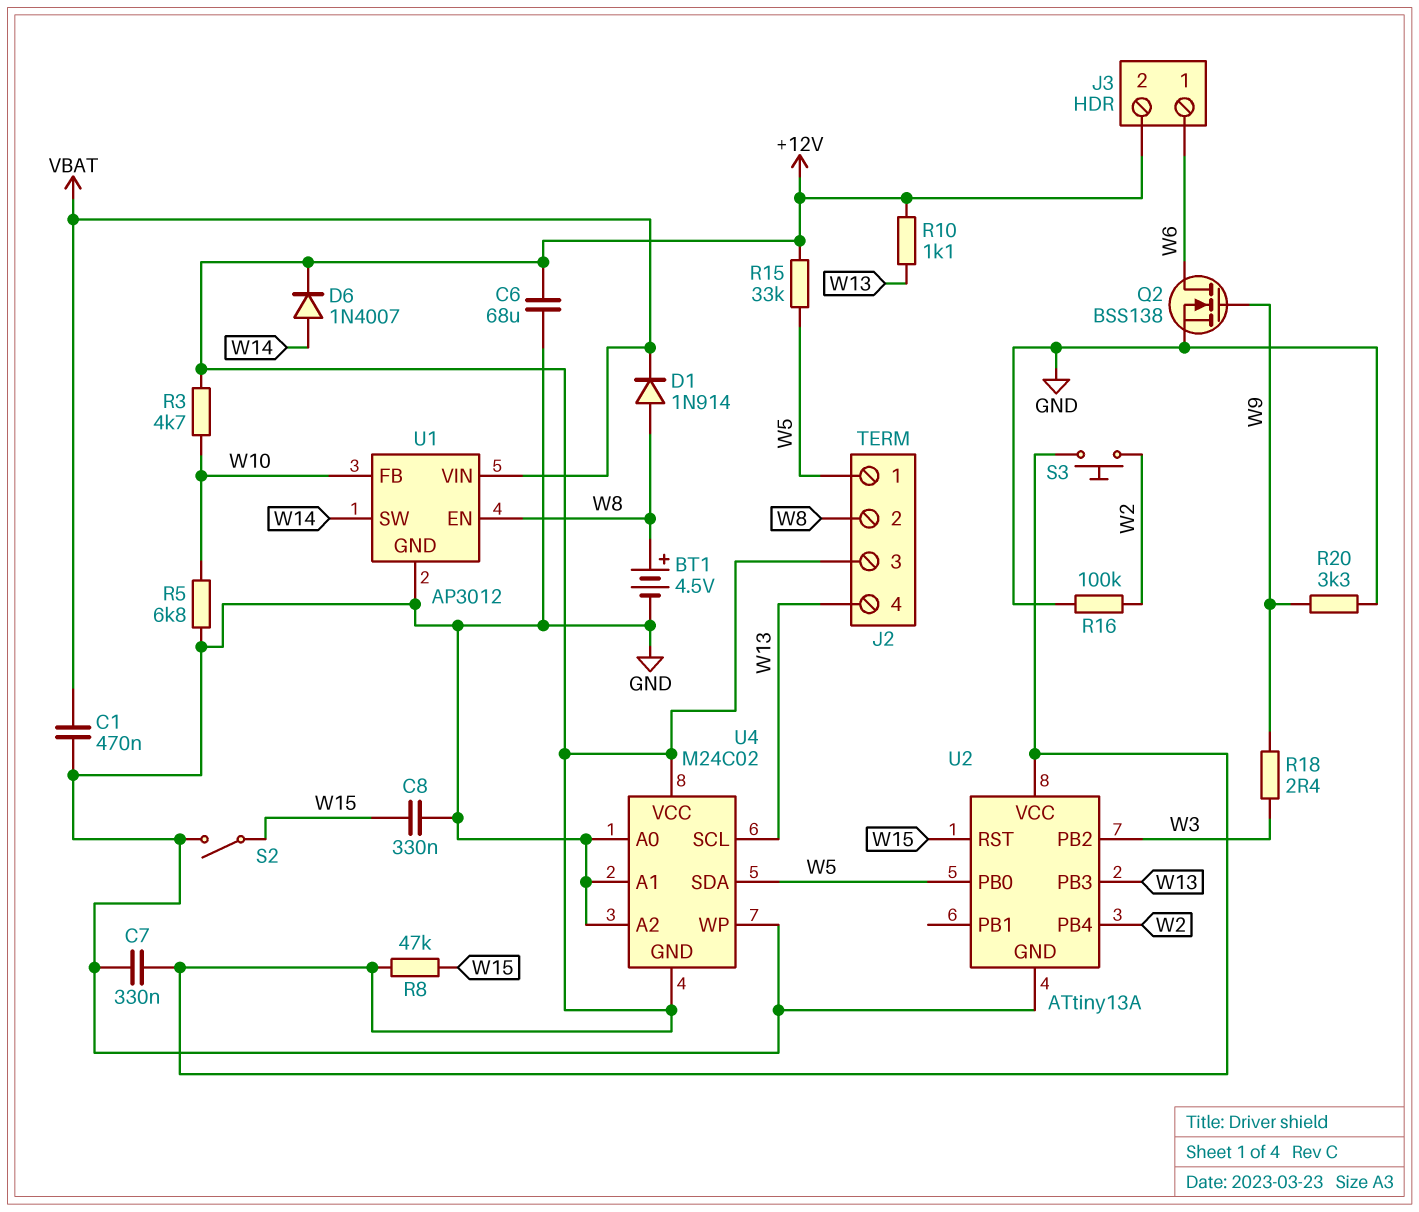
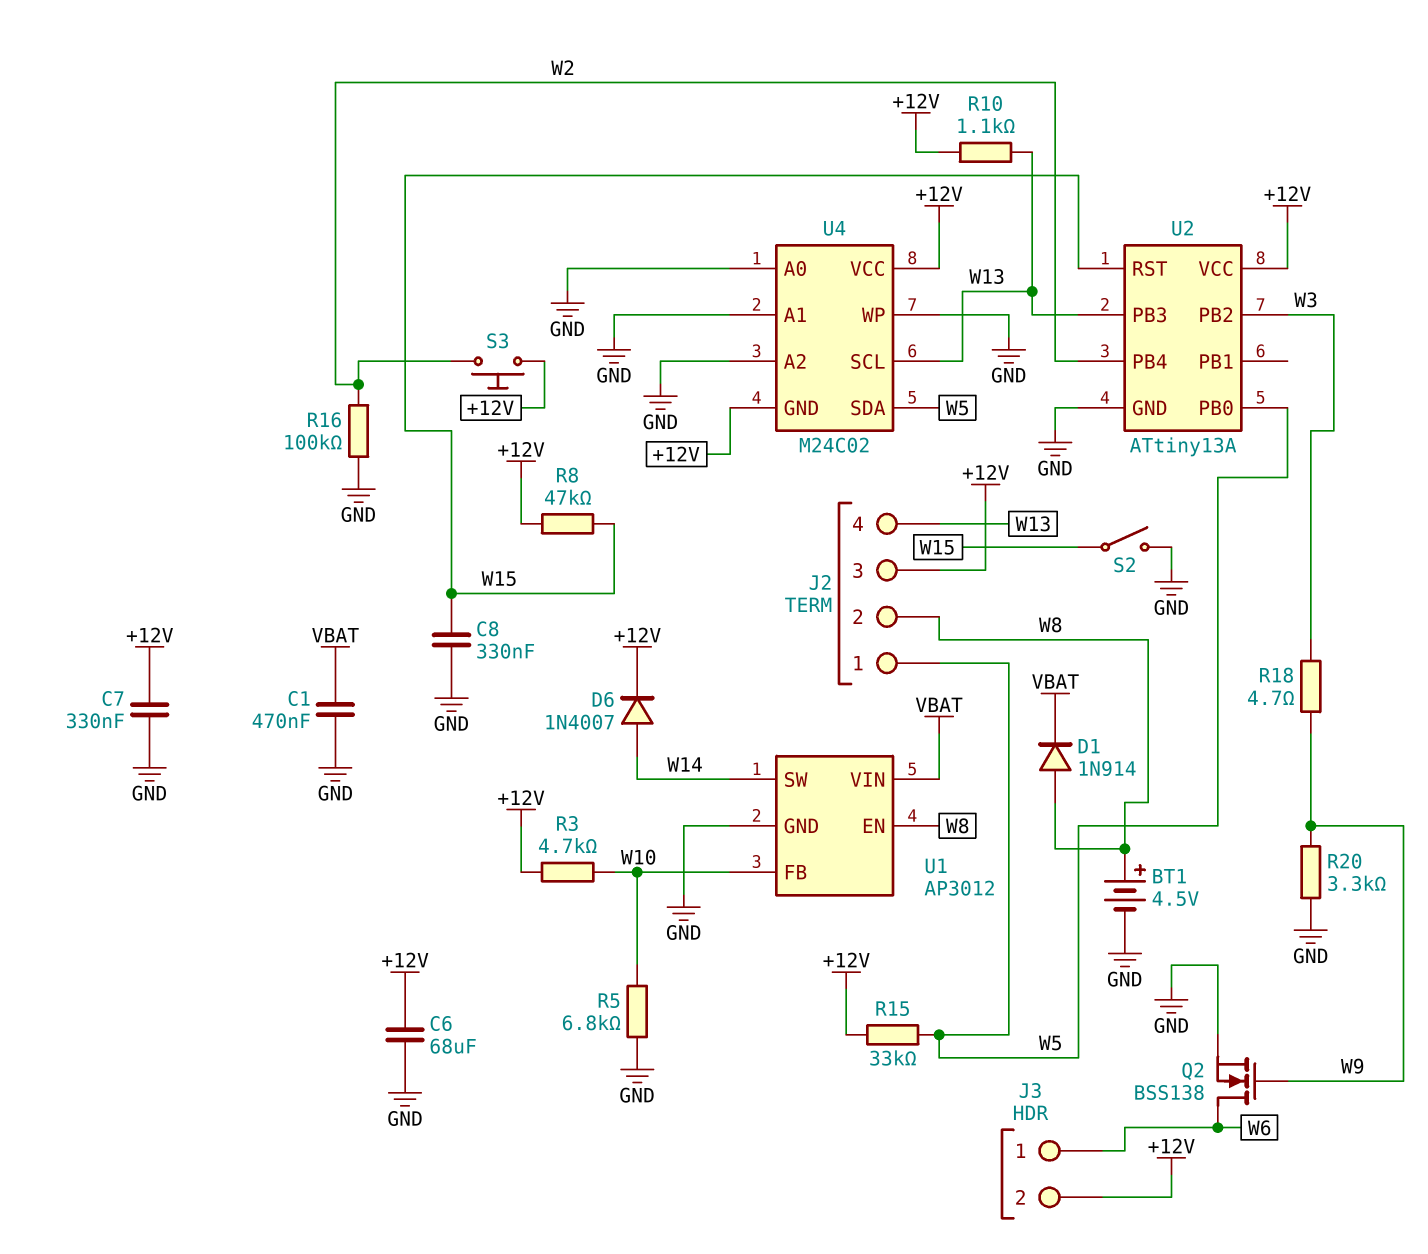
R18: 2.4 (W3, W9) -> 4.7 (W3, W9)

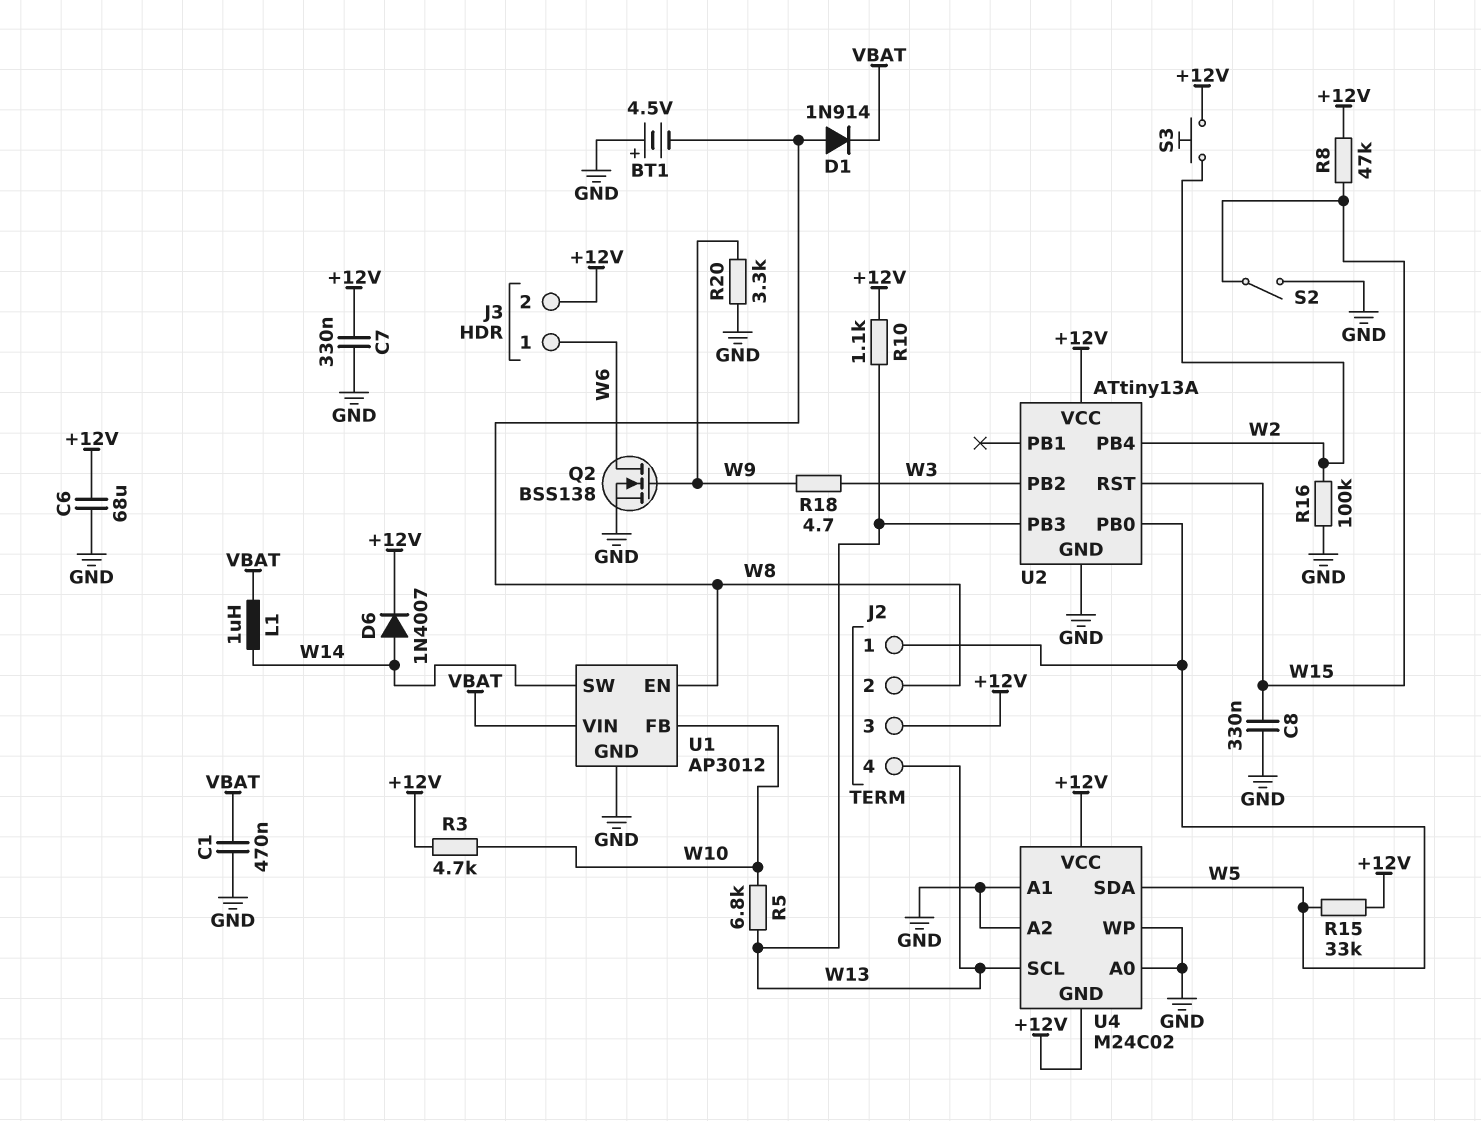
BT1: 4.5V (plus W8, minus GND) -> 4.5V (plus GND, minus W8)
L1: none -> 1uH (VBAT, W14)
R5: 6.8k (GND, W10) -> 6.8k (W10, W13)

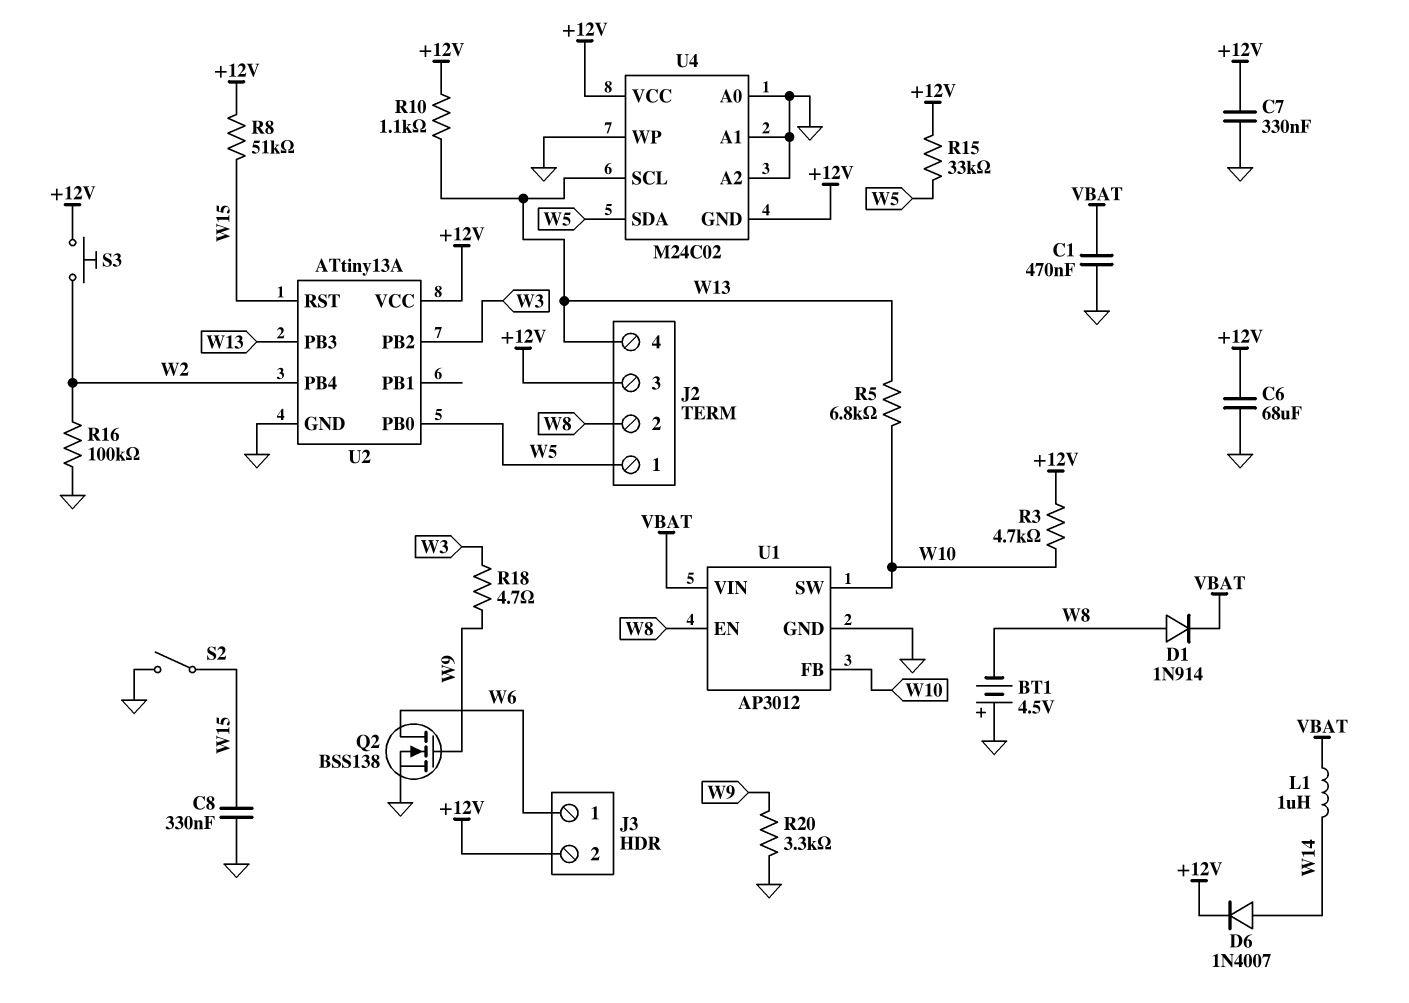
R8: 47k (+12V, W15) -> 51k (+12V, W15)
U1 pin SW: W14 -> W10

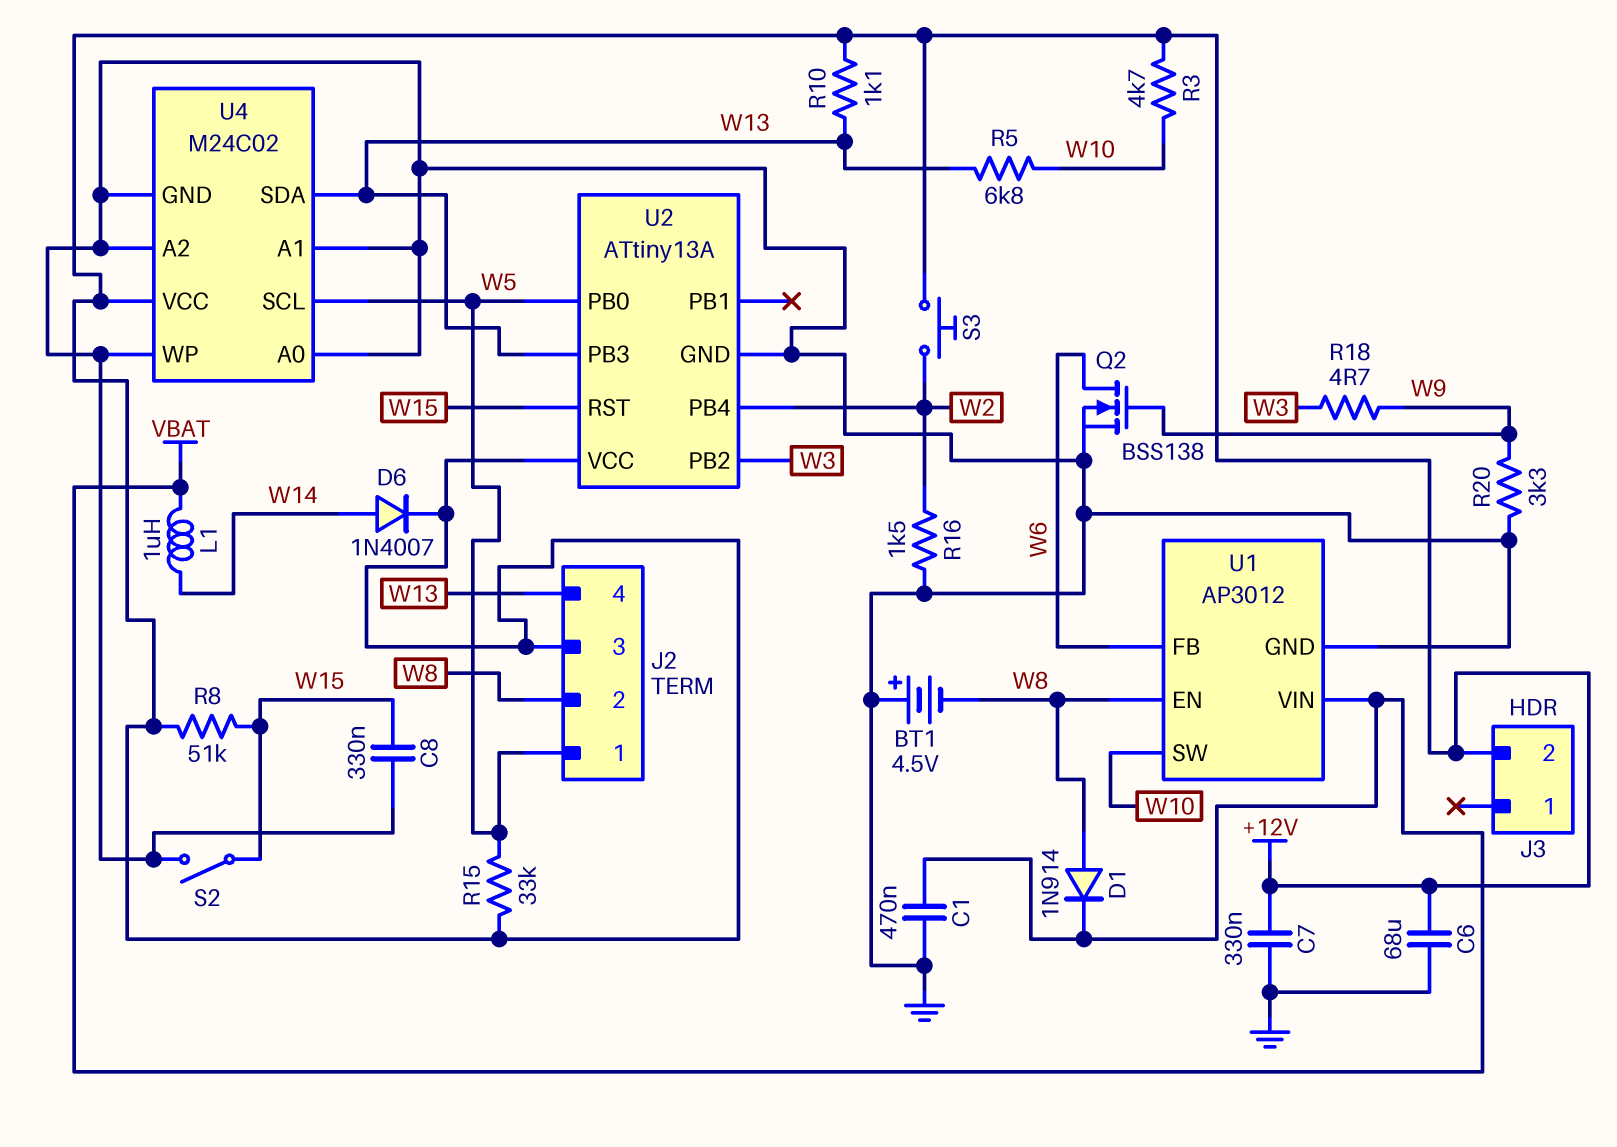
J3 pin 1: W6 -> none
R16: 100k (GND, W2) -> 1.5k (GND, W2)
U1 pin FB: W10 -> W6
U4 pin GND: +12V -> GND
U4 pin SCL: W13 -> W5
U4 pin SDA: W5 -> W13

